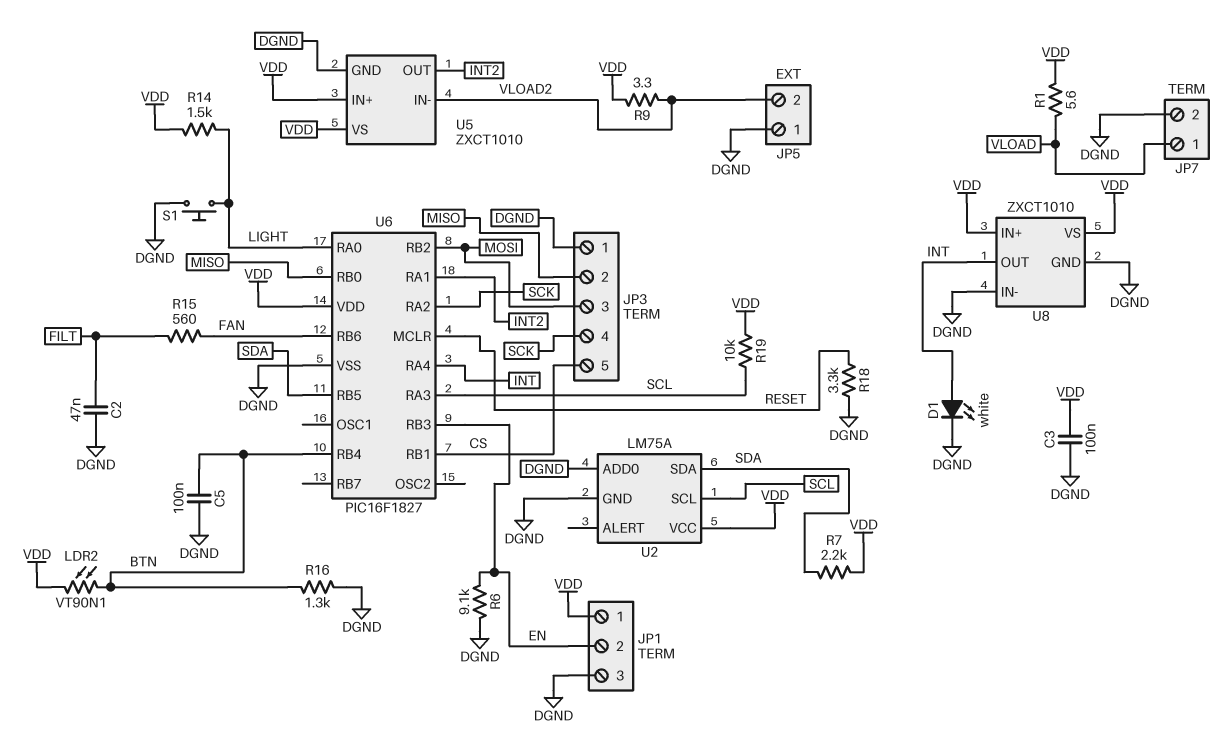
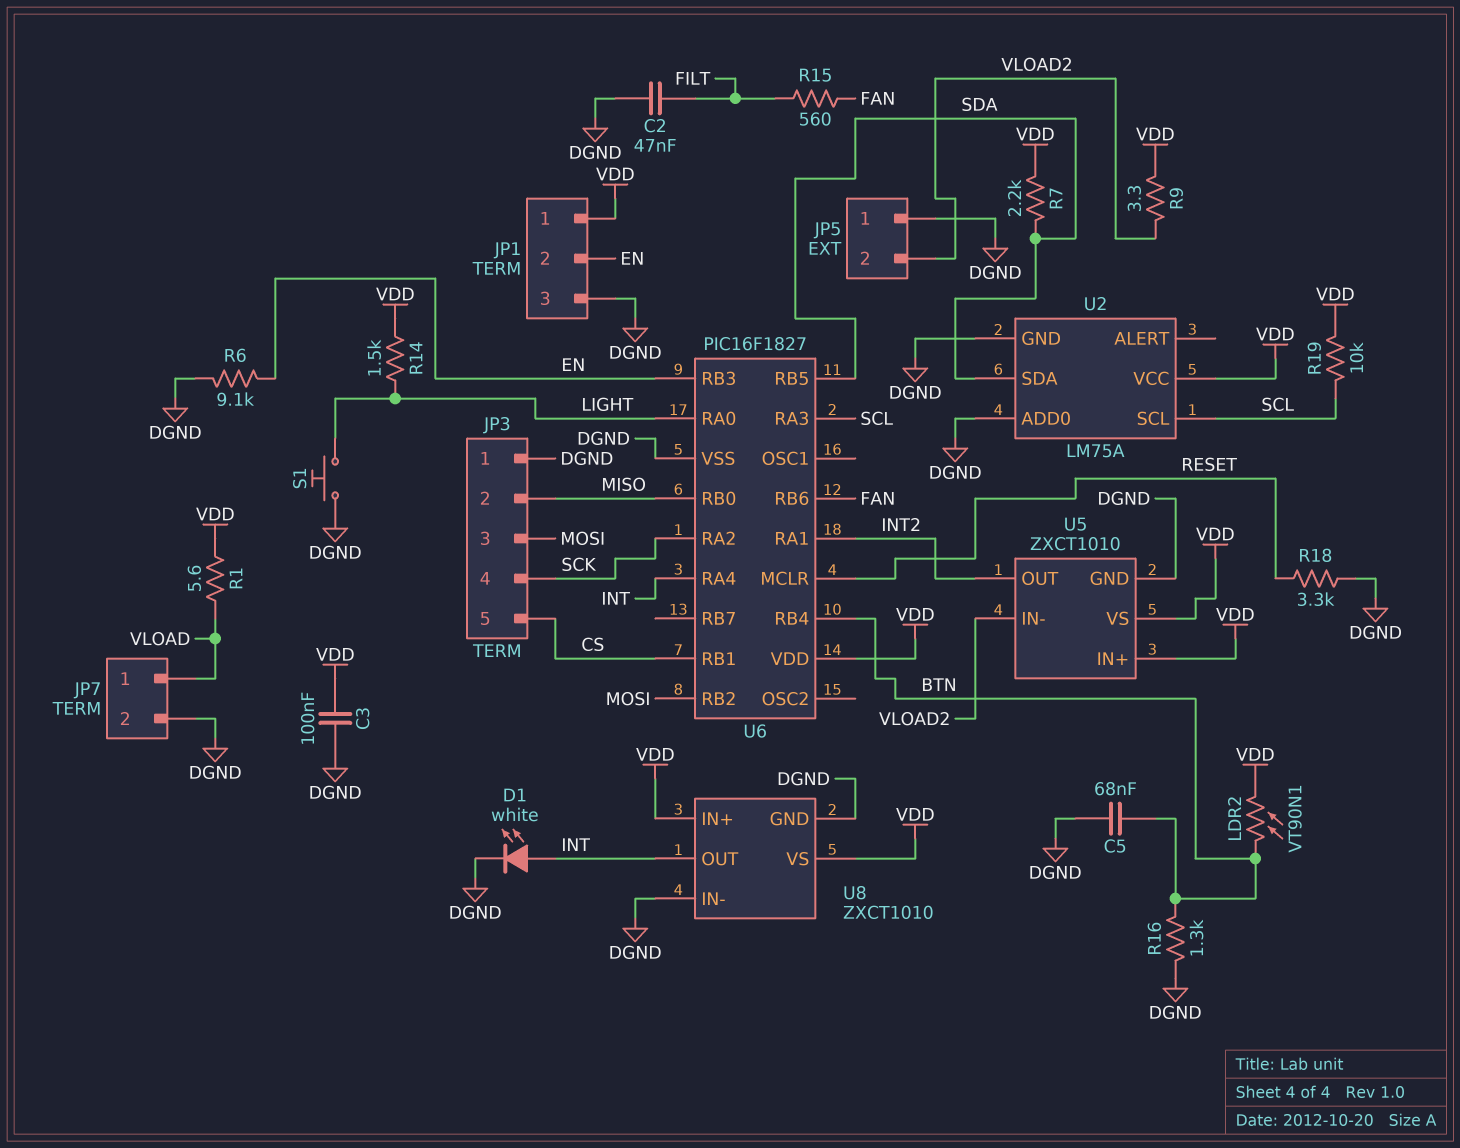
C5: 100nF (BTN, DGND) -> 68nF (BTN, DGND)

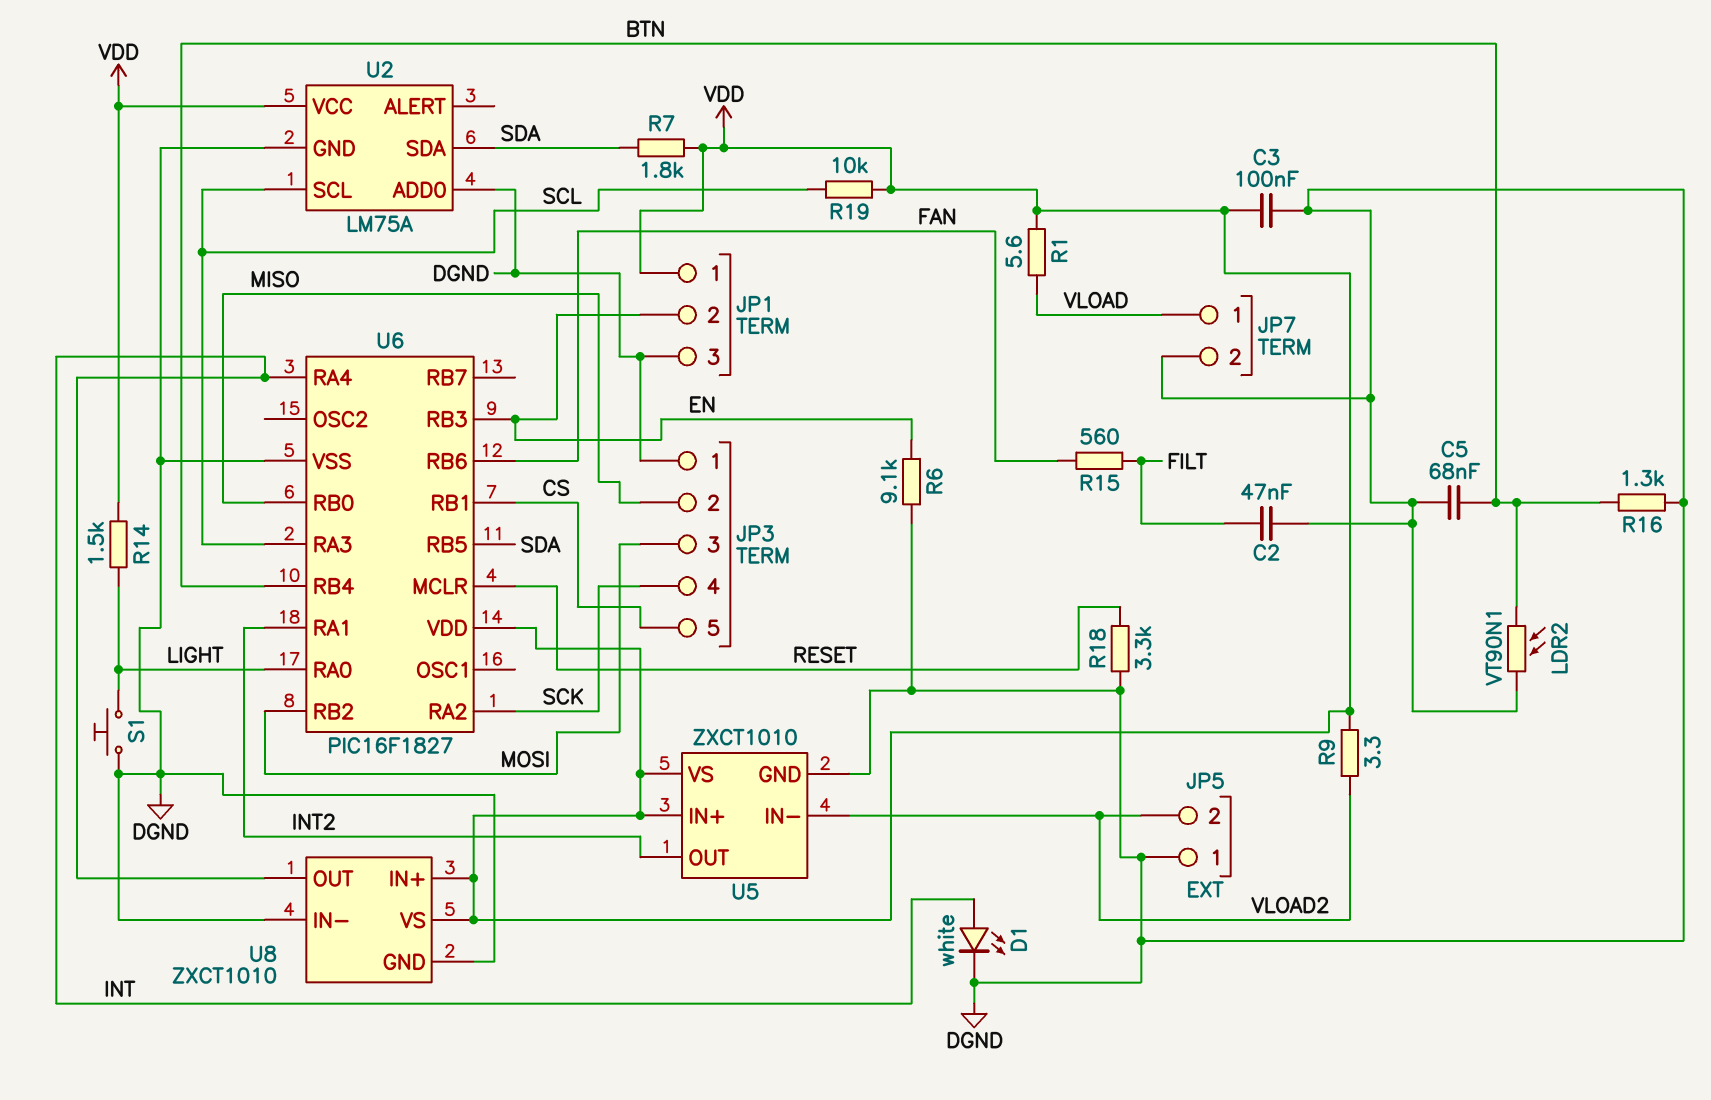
LDR2: VT90N1 (BTN, VDD) -> VT90N1 (BTN, DGND)
R7: 2.2k (SDA, VDD) -> 1.8k (SDA, VDD)

